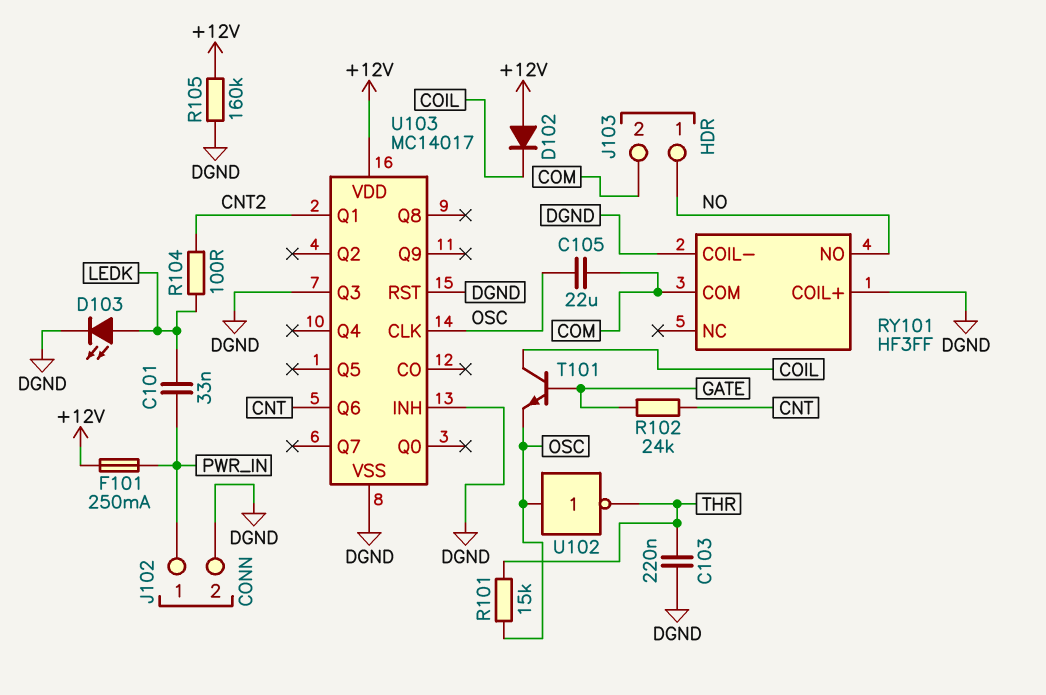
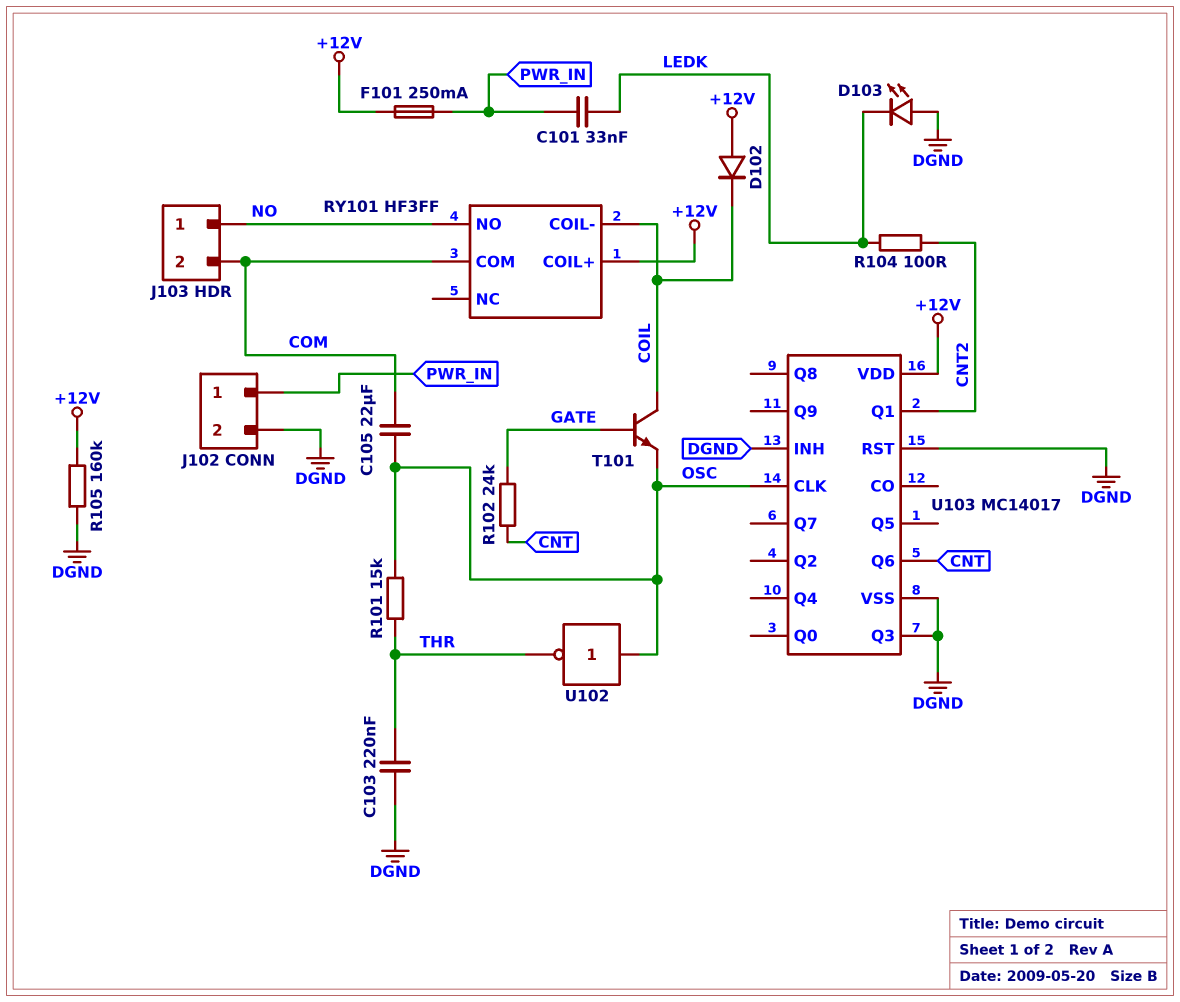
D103: LED (A LEDK, K DGND) -> LED (A DGND, K LEDK)
RY101 pin COIL+: DGND -> +12V
RY101 pin COIL-: DGND -> COIL

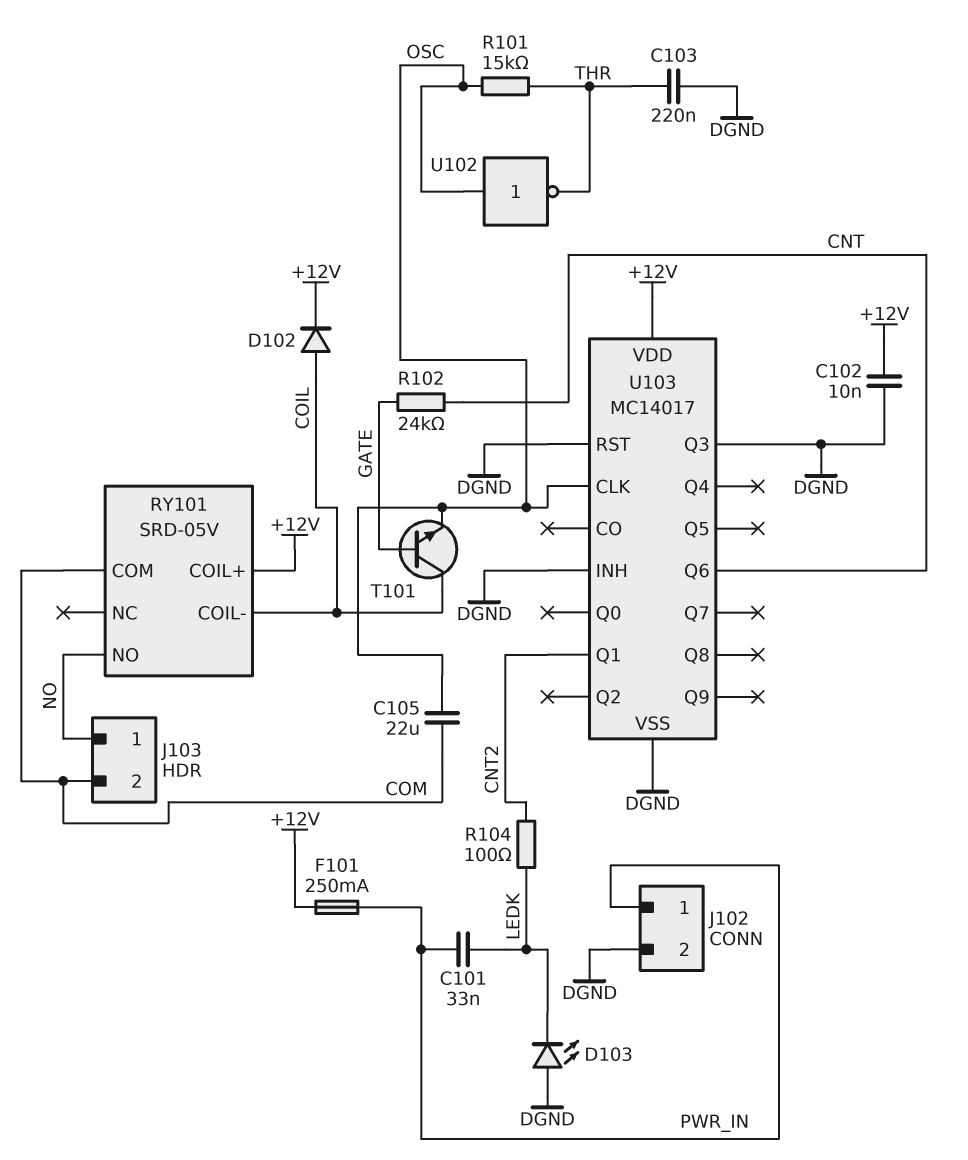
C102: none -> 10nF (+12V, DGND)
D102: diode (A +12V, K COIL) -> diode (A COIL, K +12V)
R105: 160k (+12V, DGND) -> none
RY101: HF3FF -> SRD-05V

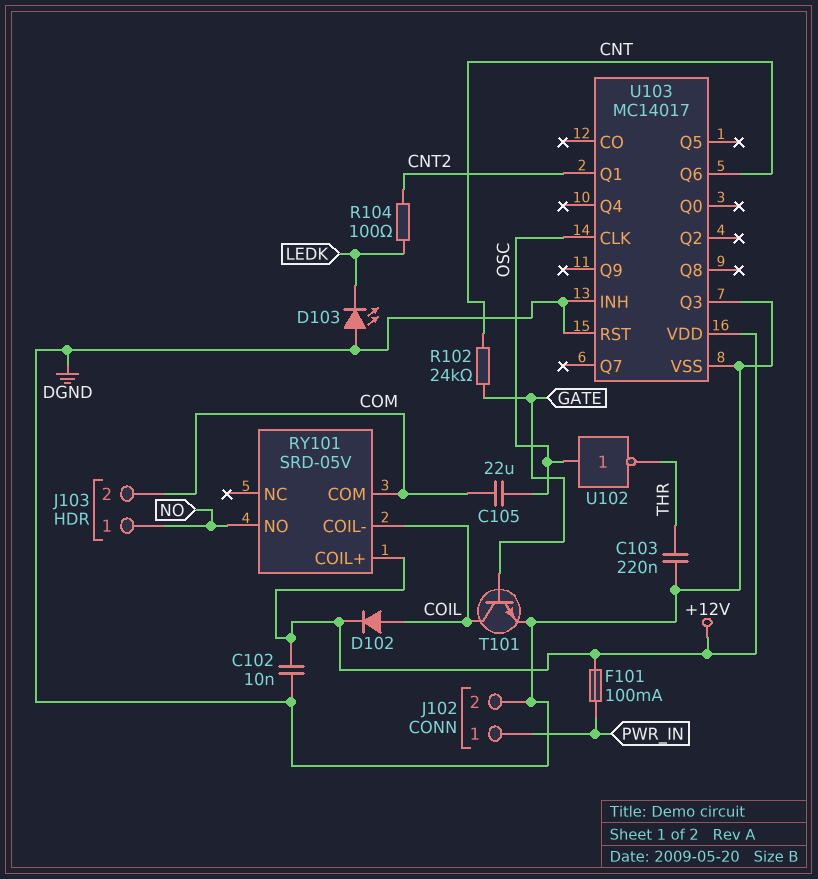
C101: 33nF (LEDK, PWR_IN) -> none
F101: 250mA (+12V, PWR_IN) -> 100mA (+12V, PWR_IN)
R101: 15k (OSC, THR) -> none
T101: NPN (B GATE, C COIL, E OSC) -> NPN (B GATE, C COIL, E DGND)

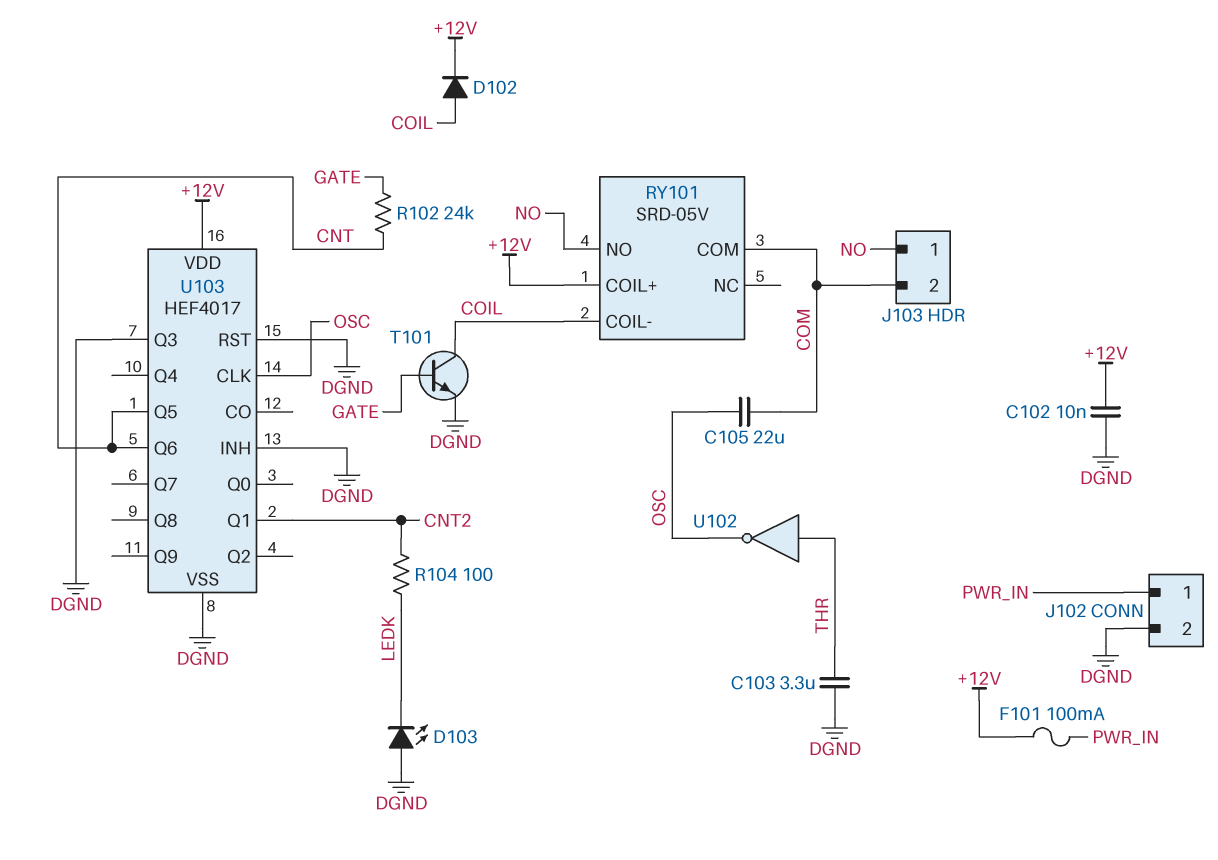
C103: 220nF (DGND, THR) -> 3.3uF (DGND, THR)
U102: NOT (in OSC, out THR) -> NOT (in THR, out OSC)
U103: MC14017 -> HEF4017
U103 pin Q5: none -> CNT

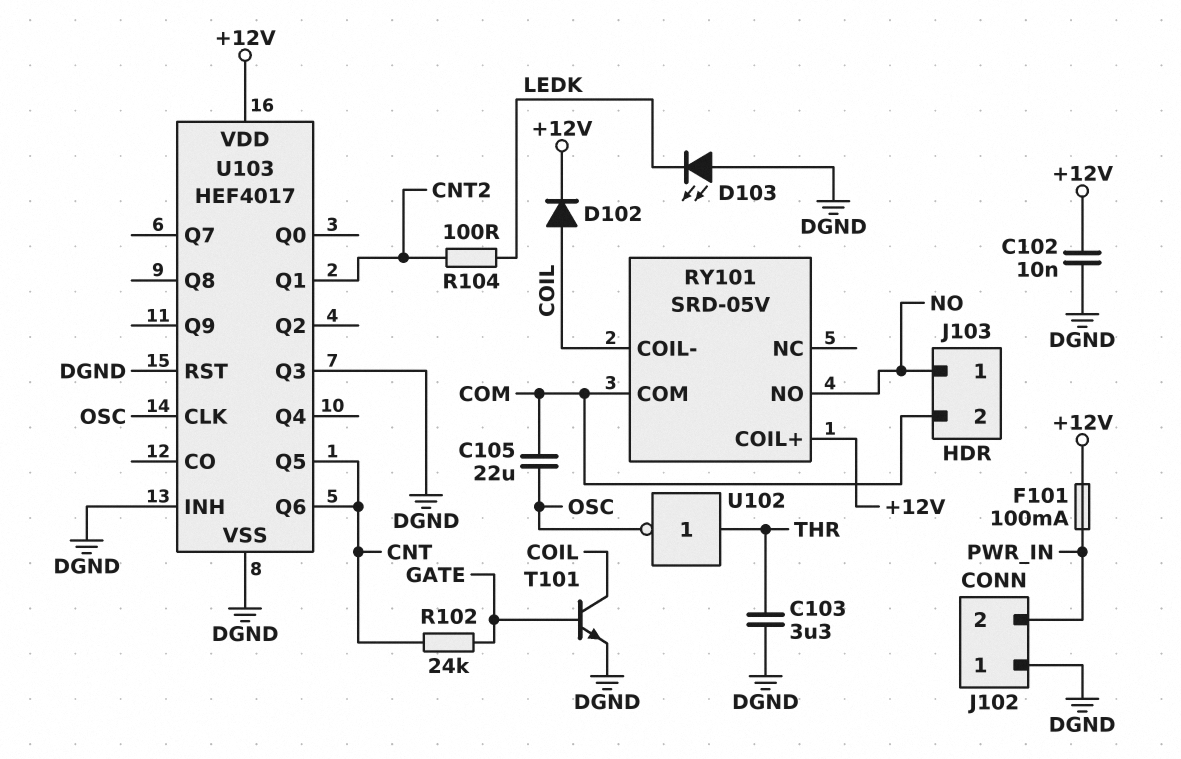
J102 pin 1: PWR_IN -> DGND
J102 pin 2: DGND -> PWR_IN

